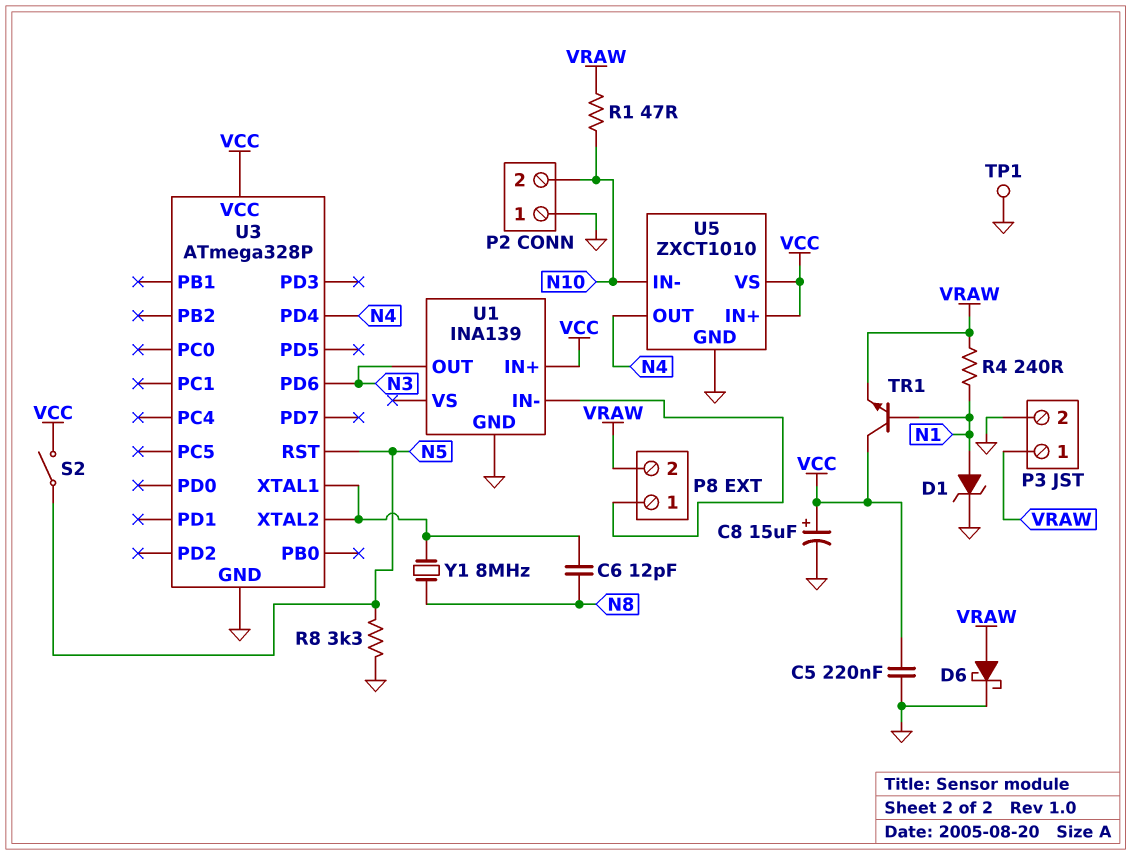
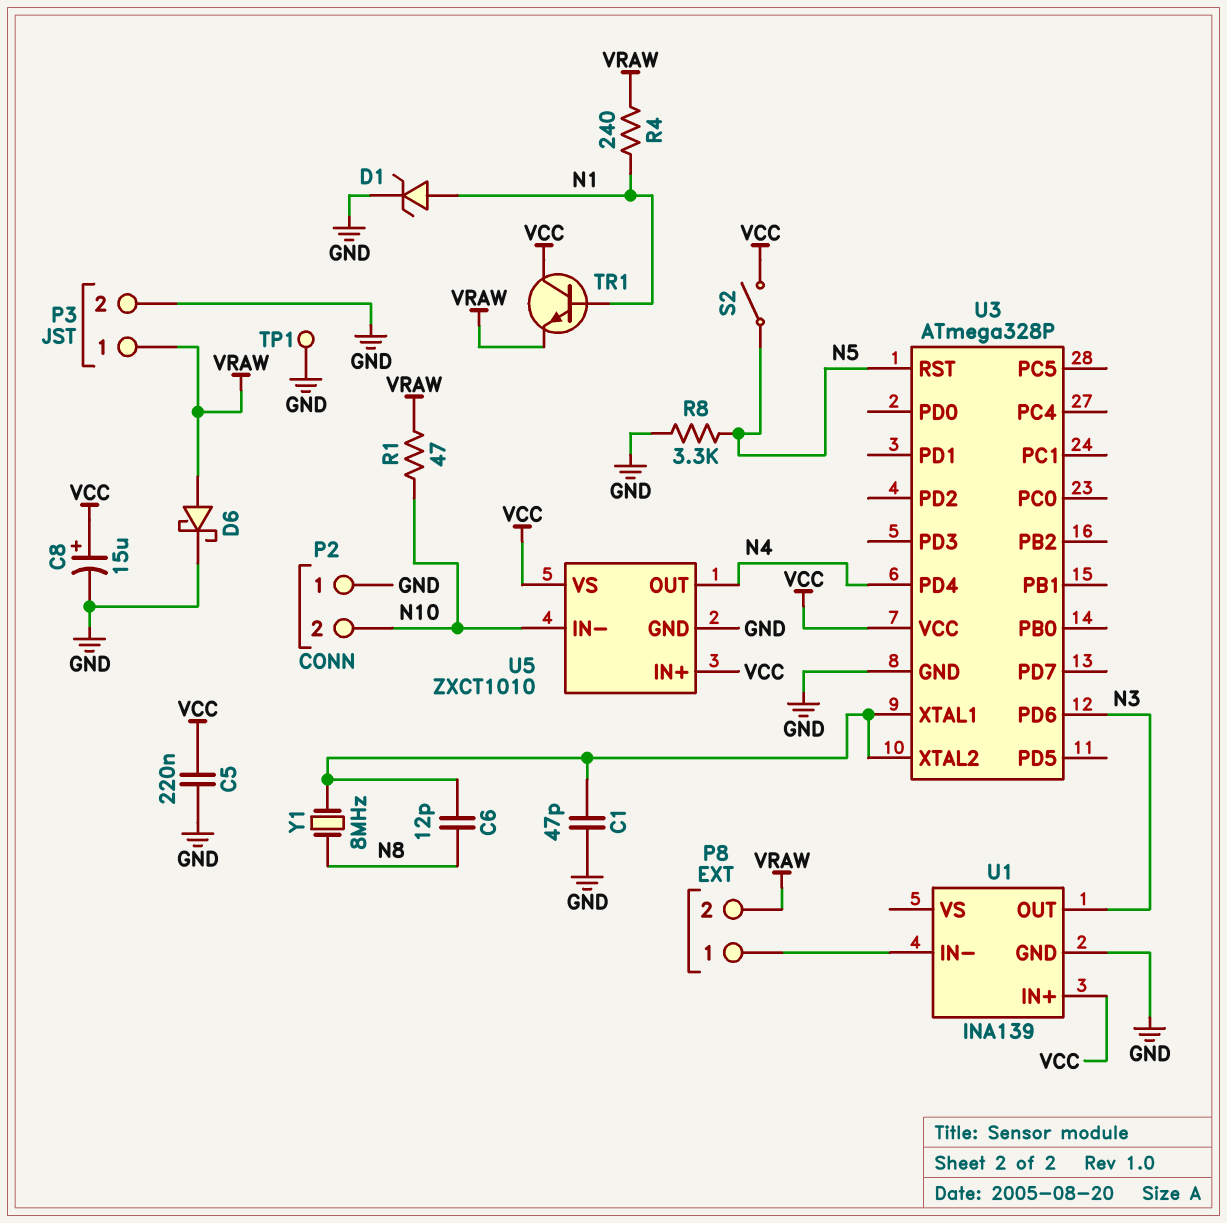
C1: none -> 47pF (GND, U3/XTAL1)

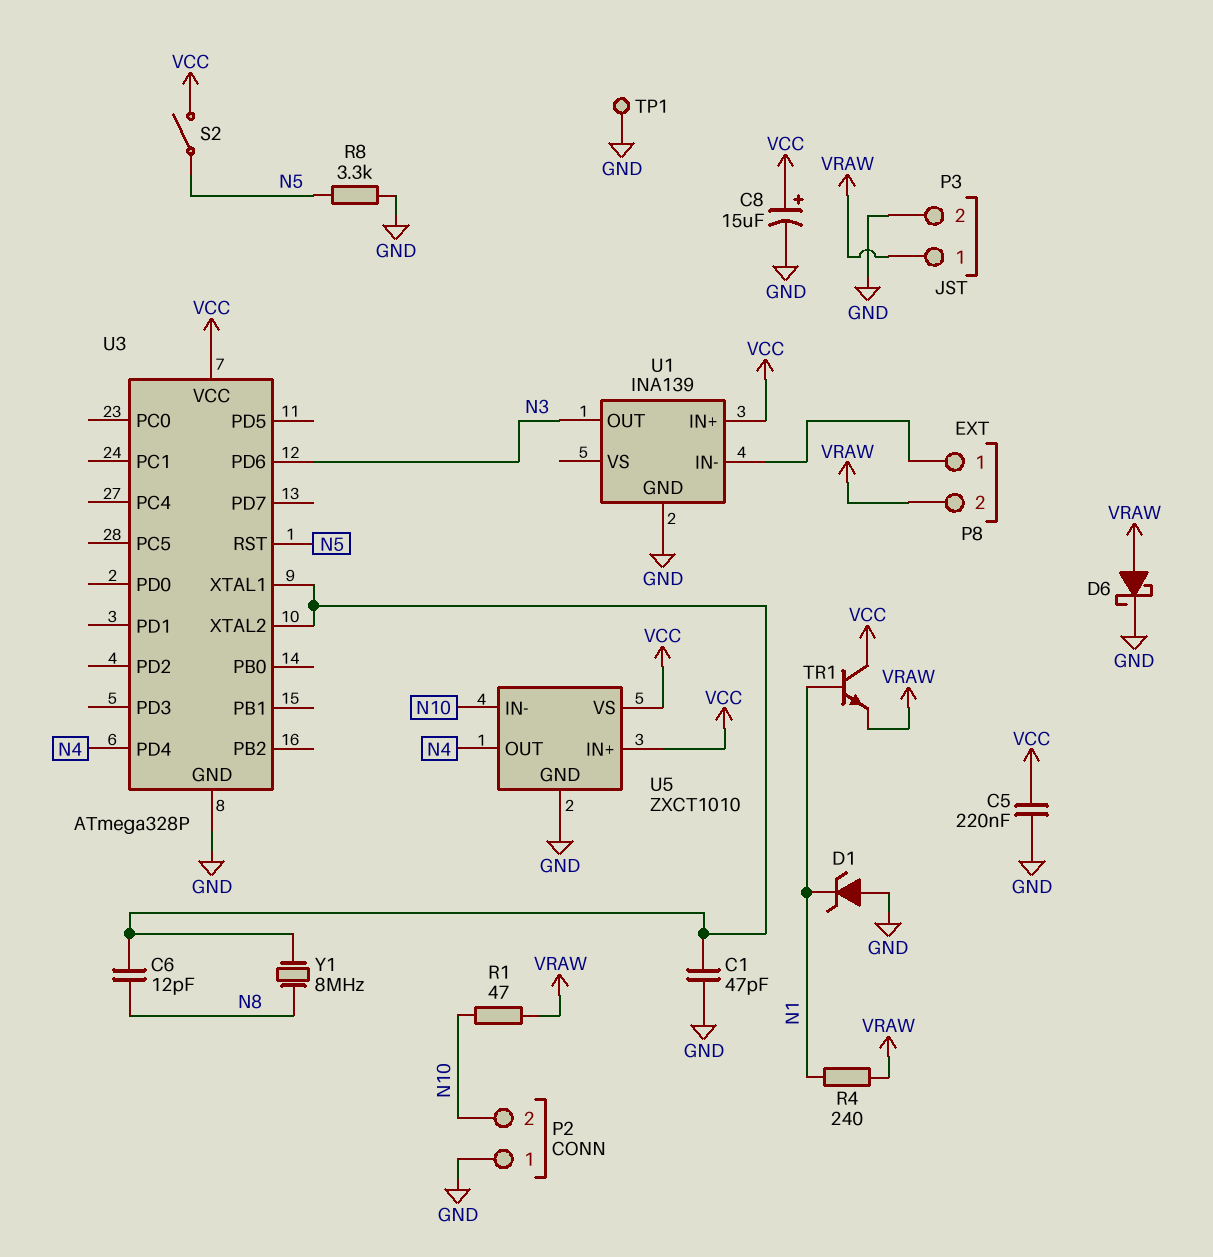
D1: zener (A N1, K GND) -> zener (A GND, K N1)

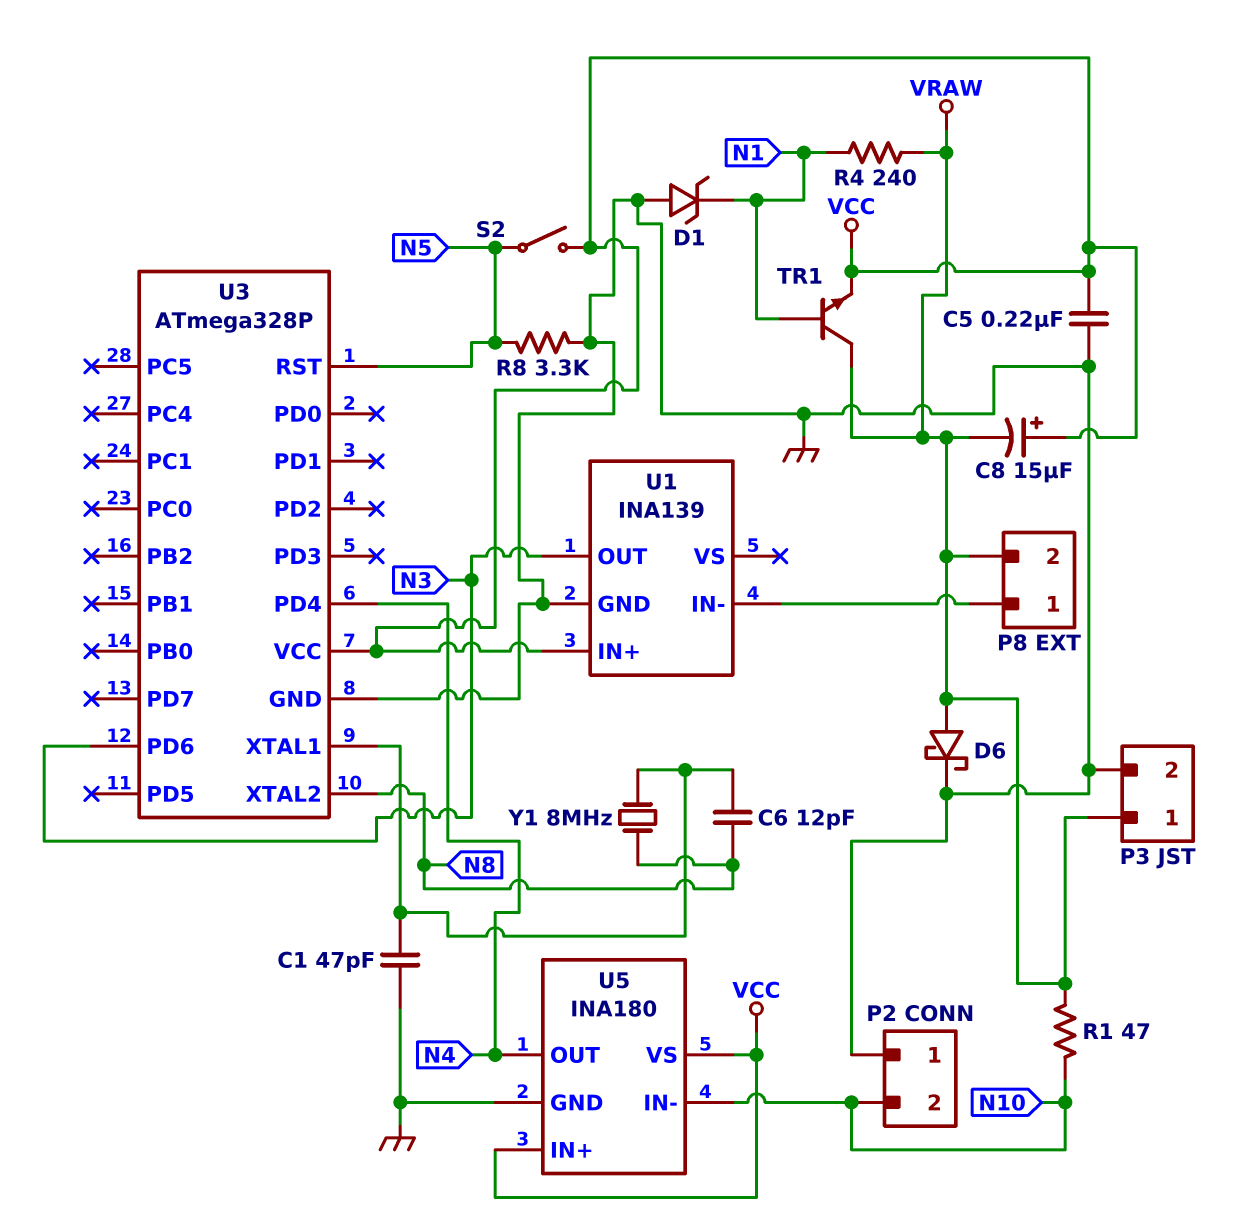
C8: 15uF (plus VCC, minus GND) -> 15uF (plus VCC, minus VRAW)
TP1: test point (GND) -> none
TR1: NPN (B N1, C VCC, E VRAW) -> NPN (B N1, C VRAW, E VCC)
U3 pin XTAL2: U3/XTAL1 -> N8
U5: ZXCT1010 -> INA180

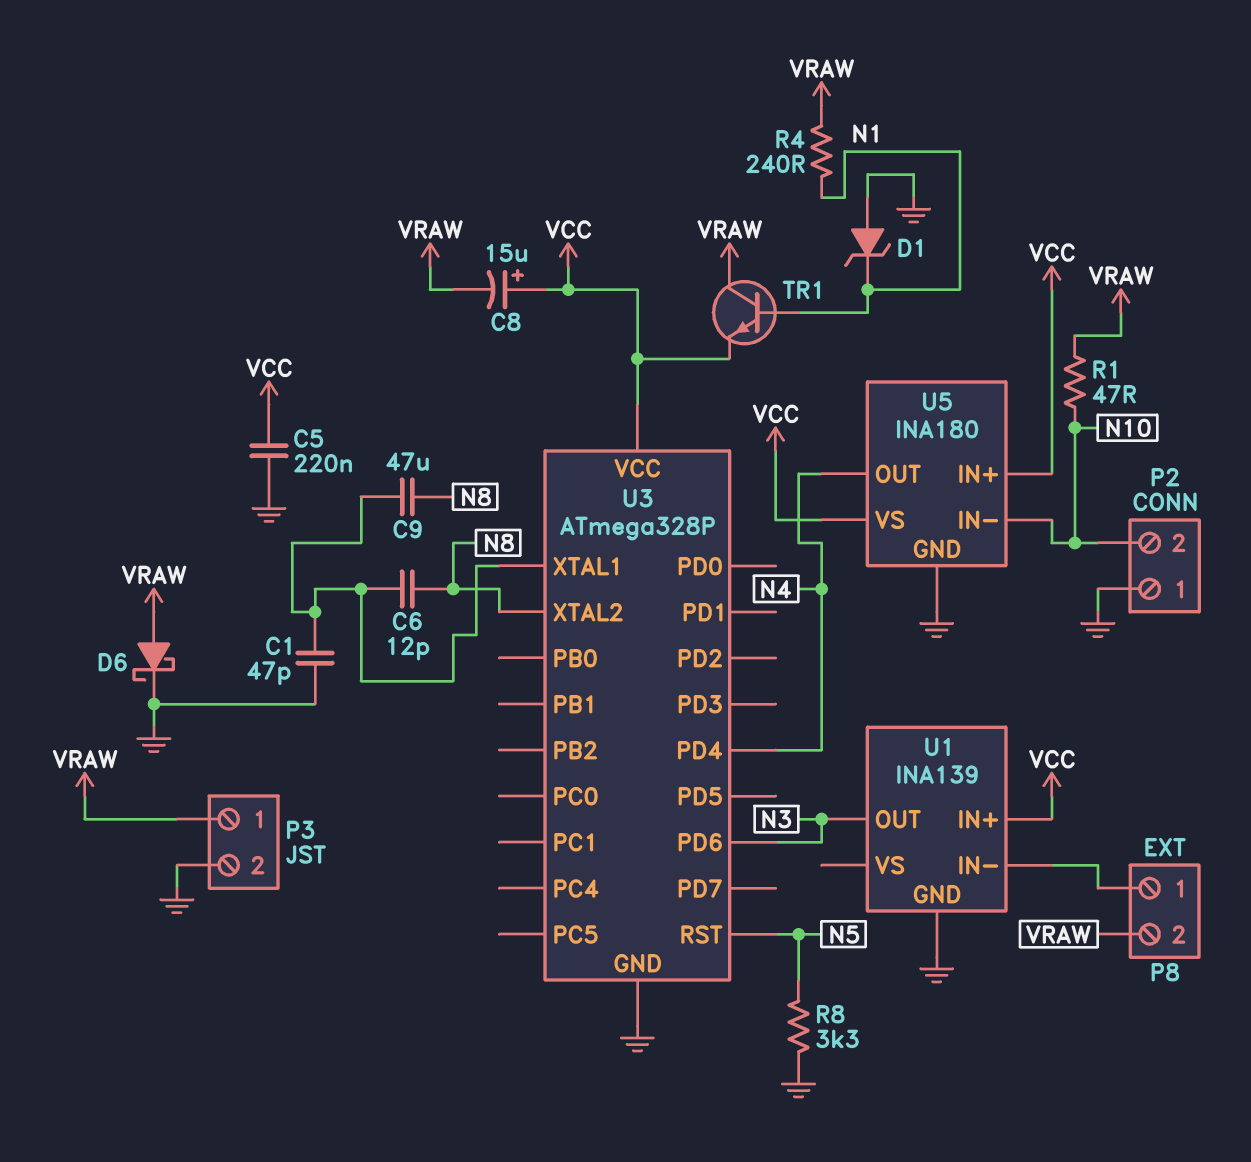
C9: none -> 47uF (N8, U3/XTAL1)
S2: switch (N5, VCC) -> none
Y1: 8MHz (N8, U3/XTAL1) -> none

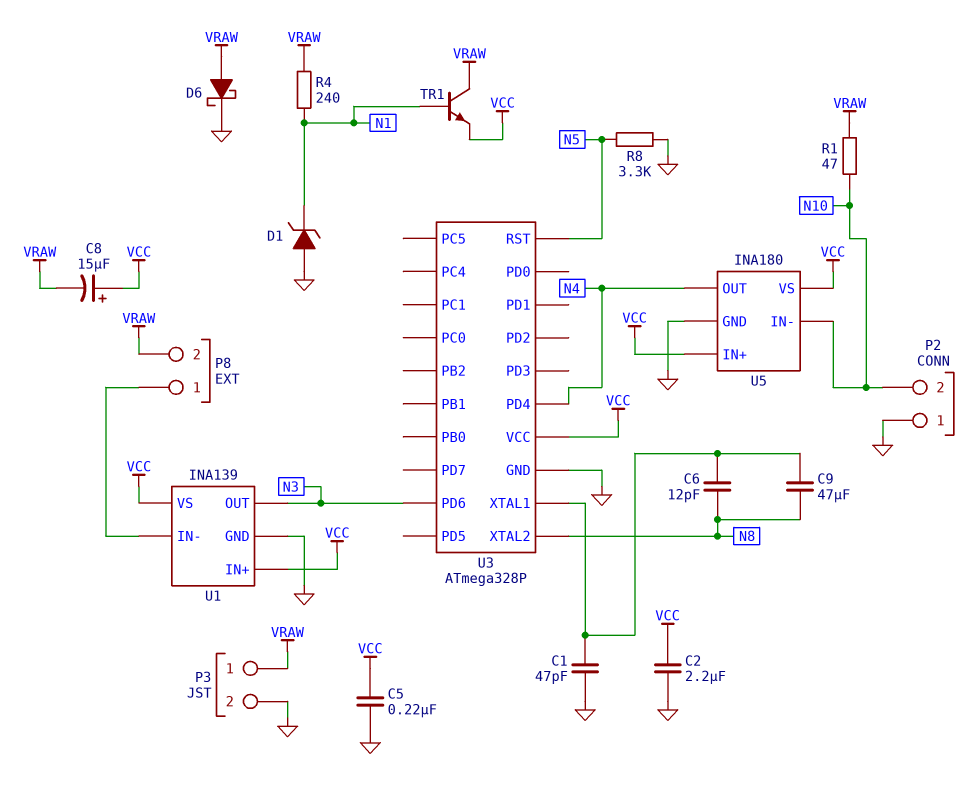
C2: none -> 2.2uF (GND, VCC)
U1 pin VS: none -> VCC

